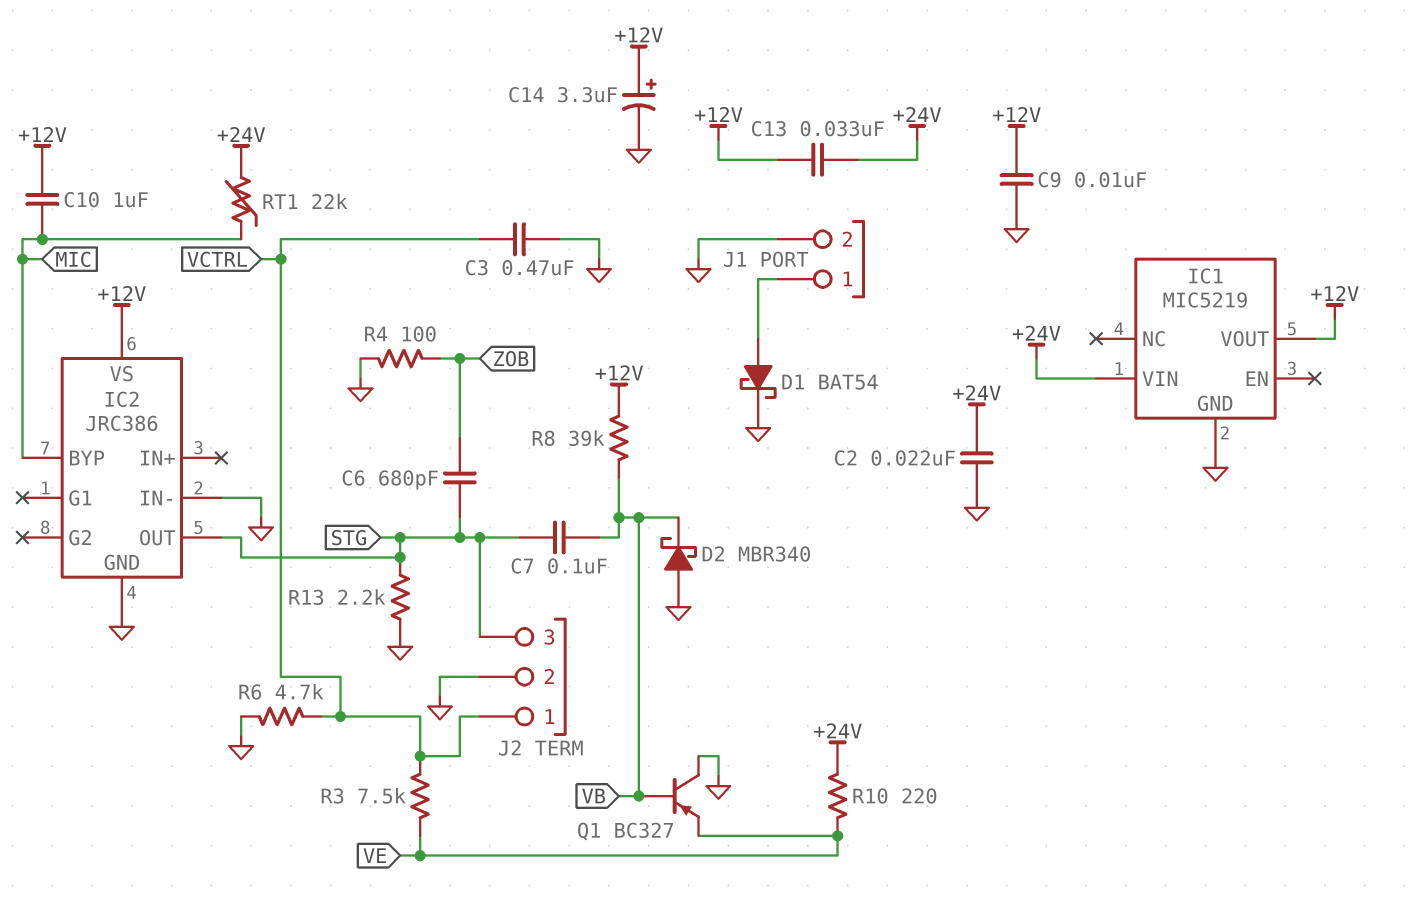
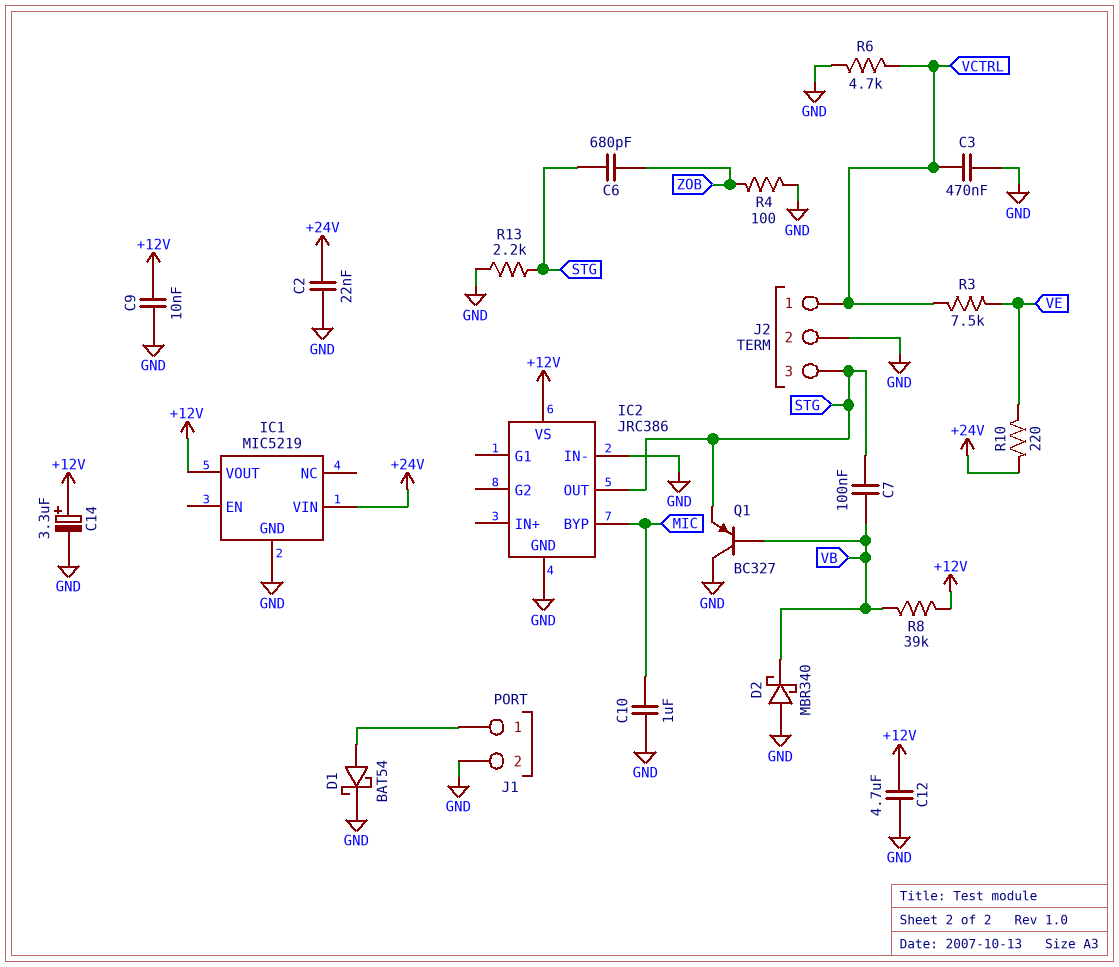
C10: 1uF (+12V, MIC) -> 1uF (GND, MIC)
C12: none -> 4.7uF (+12V, GND)
C13: 33nF (+12V, +24V) -> none
Q1: PNP BC327 (B VB, C GND, E VE) -> PNP BC327 (B VB, C GND, E STG)
RT1: 22k (+24V, MIC) -> none

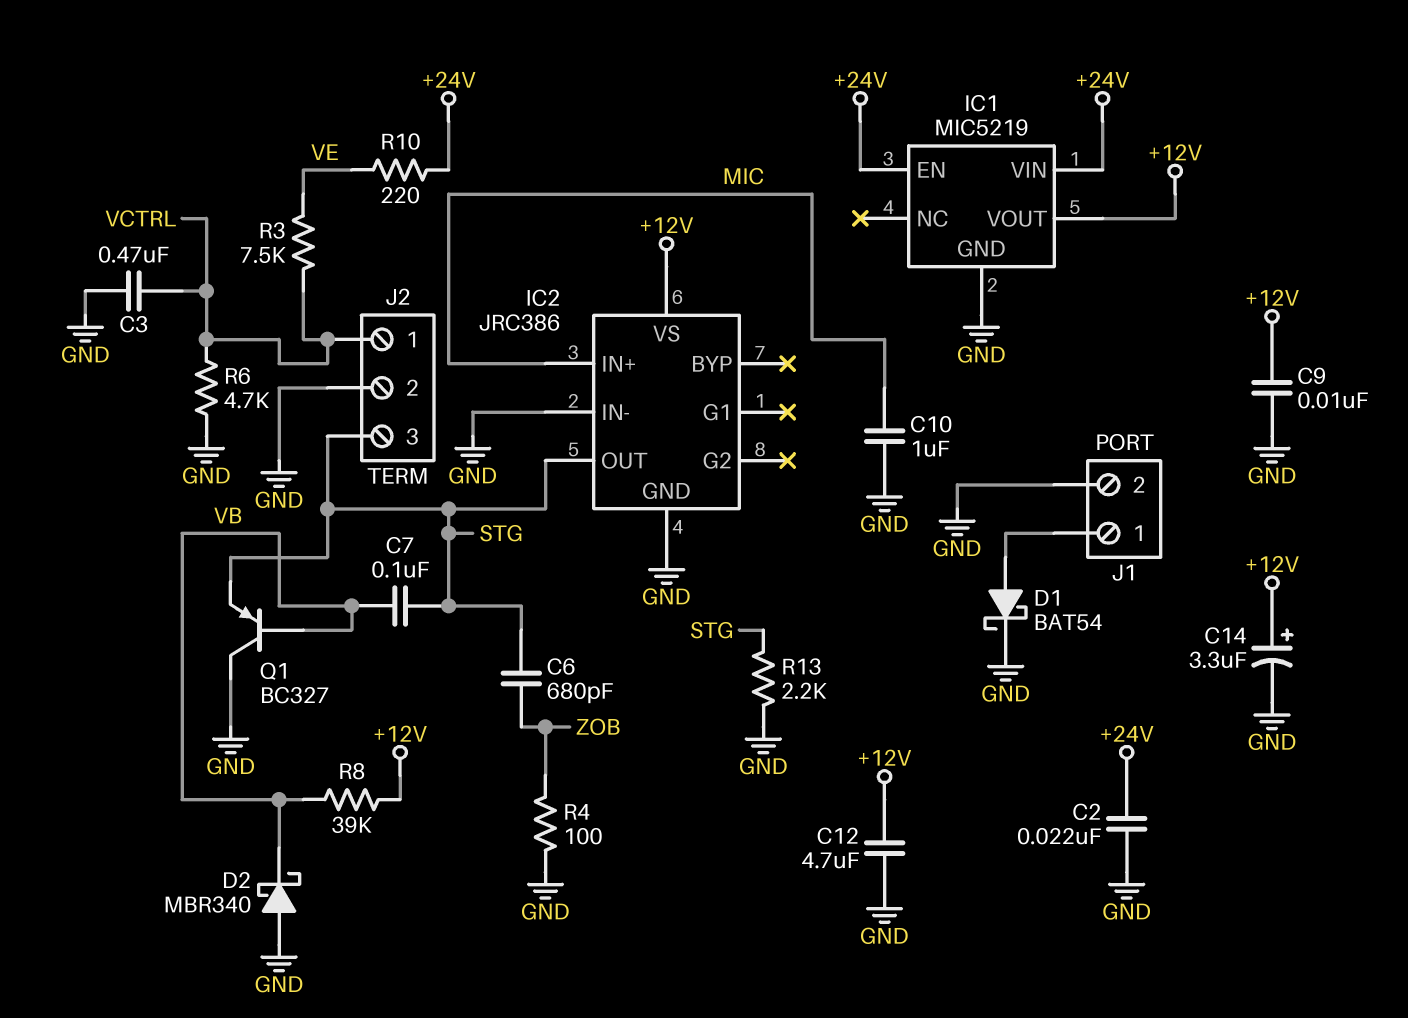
IC1 pin EN: none -> +24V
IC2 pin BYP: MIC -> none
IC2 pin IN+: none -> MIC

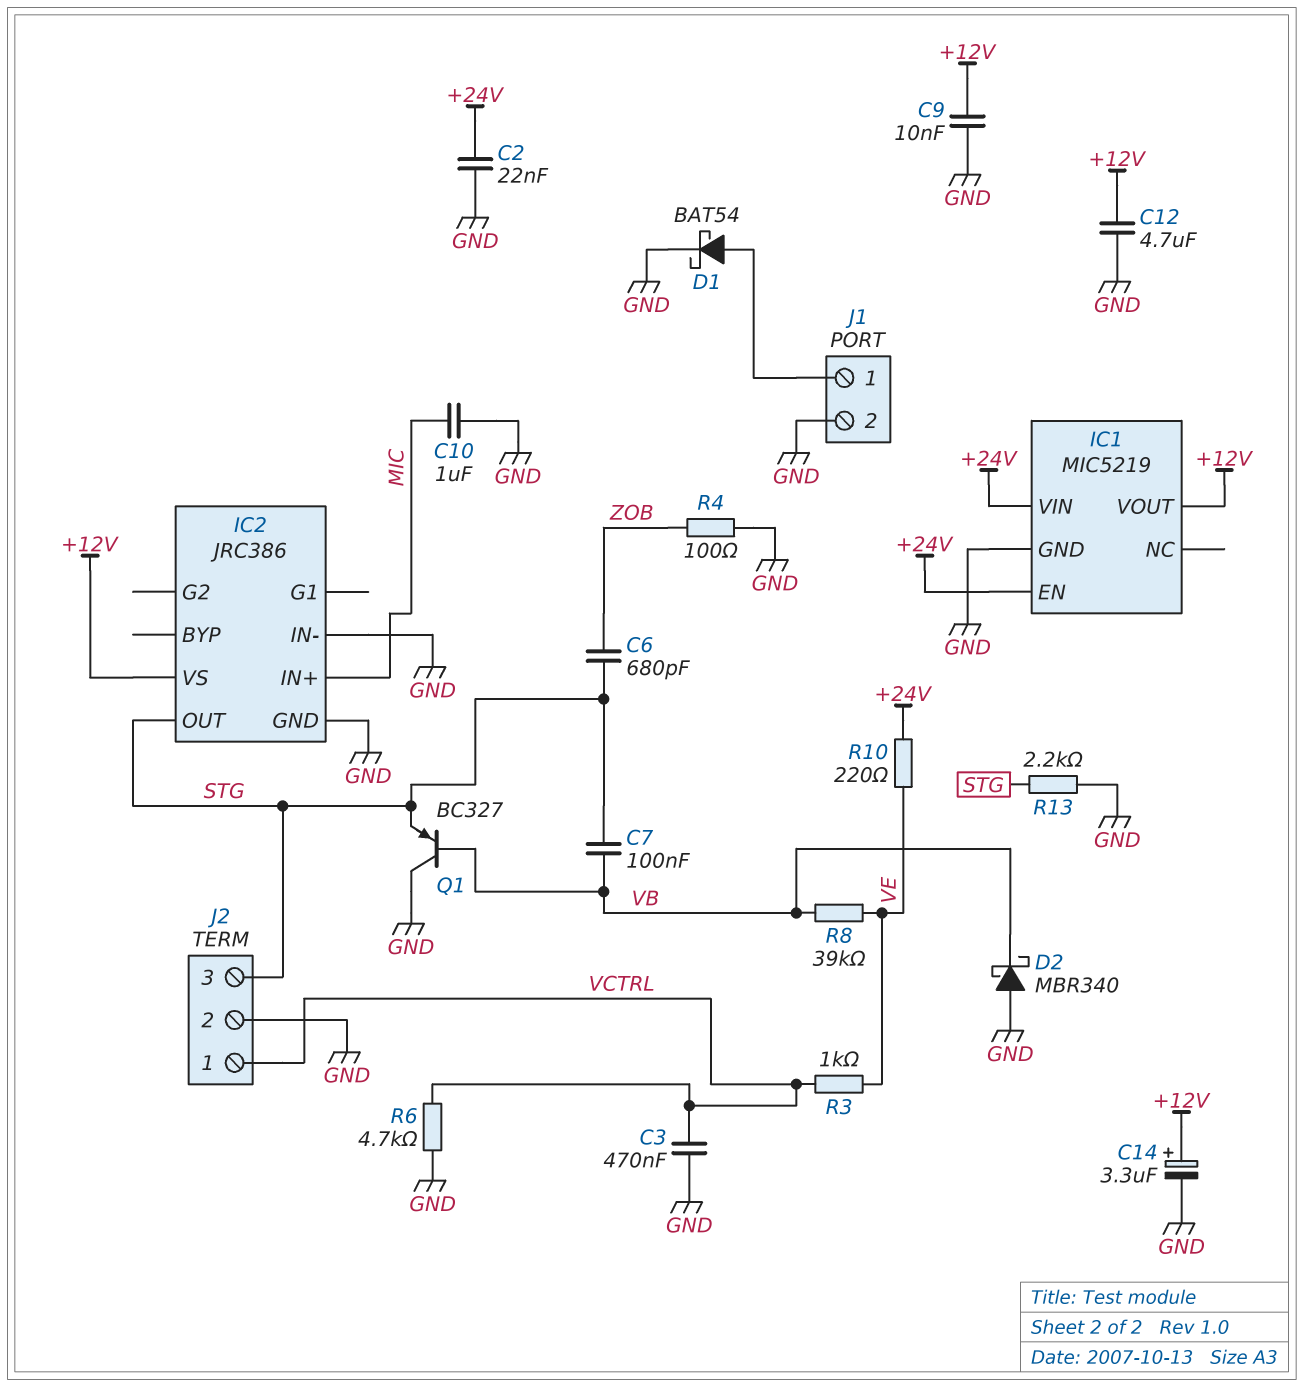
R3: 7.5k (VCTRL, VE) -> 1k (VCTRL, VE)
R8: 39k (+12V, VB) -> 39k (VB, VE)

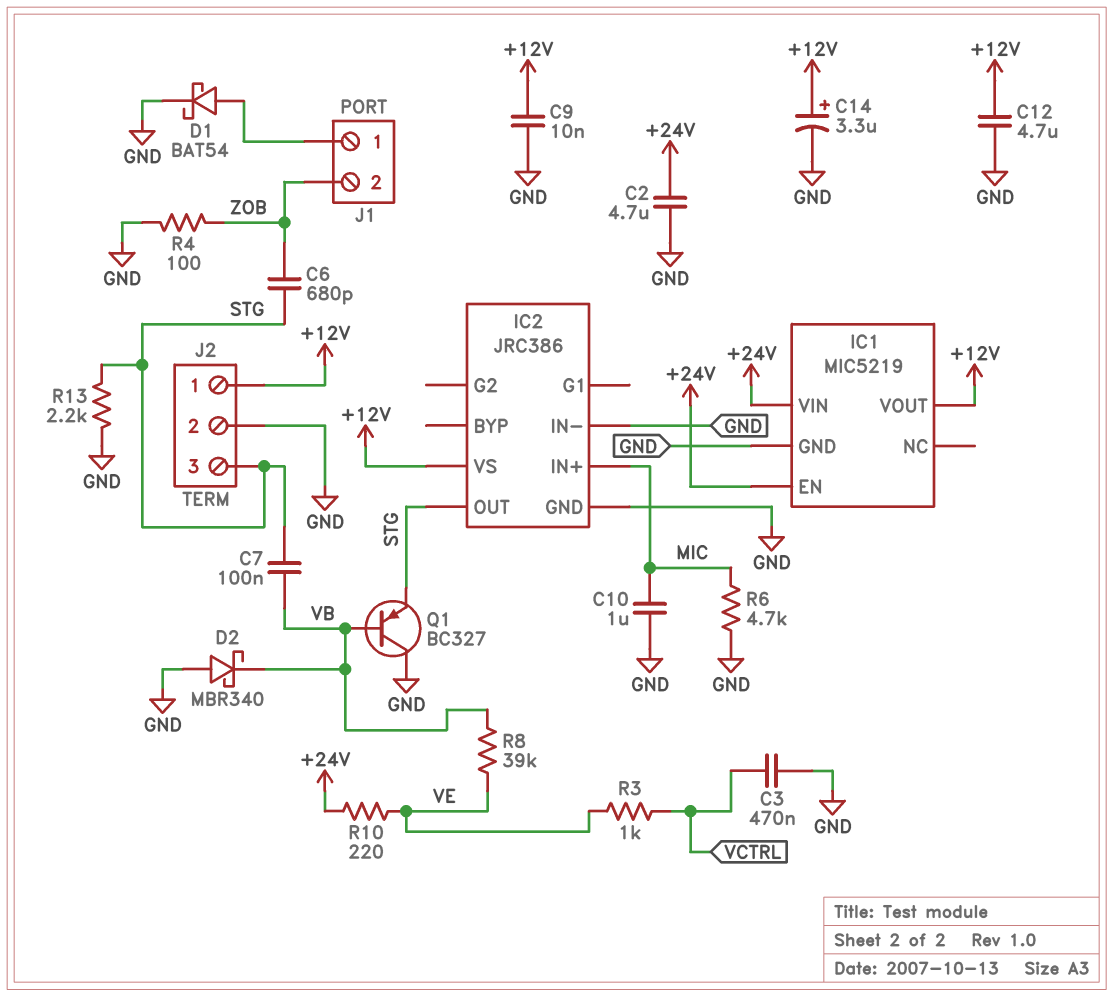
C2: 22nF (+24V, GND) -> 4.7uF (+24V, GND)
J1 pin 2: GND -> ZOB
J2 pin 1: VCTRL -> +12V
R6: 4.7k (GND, VCTRL) -> 4.7k (GND, MIC)

